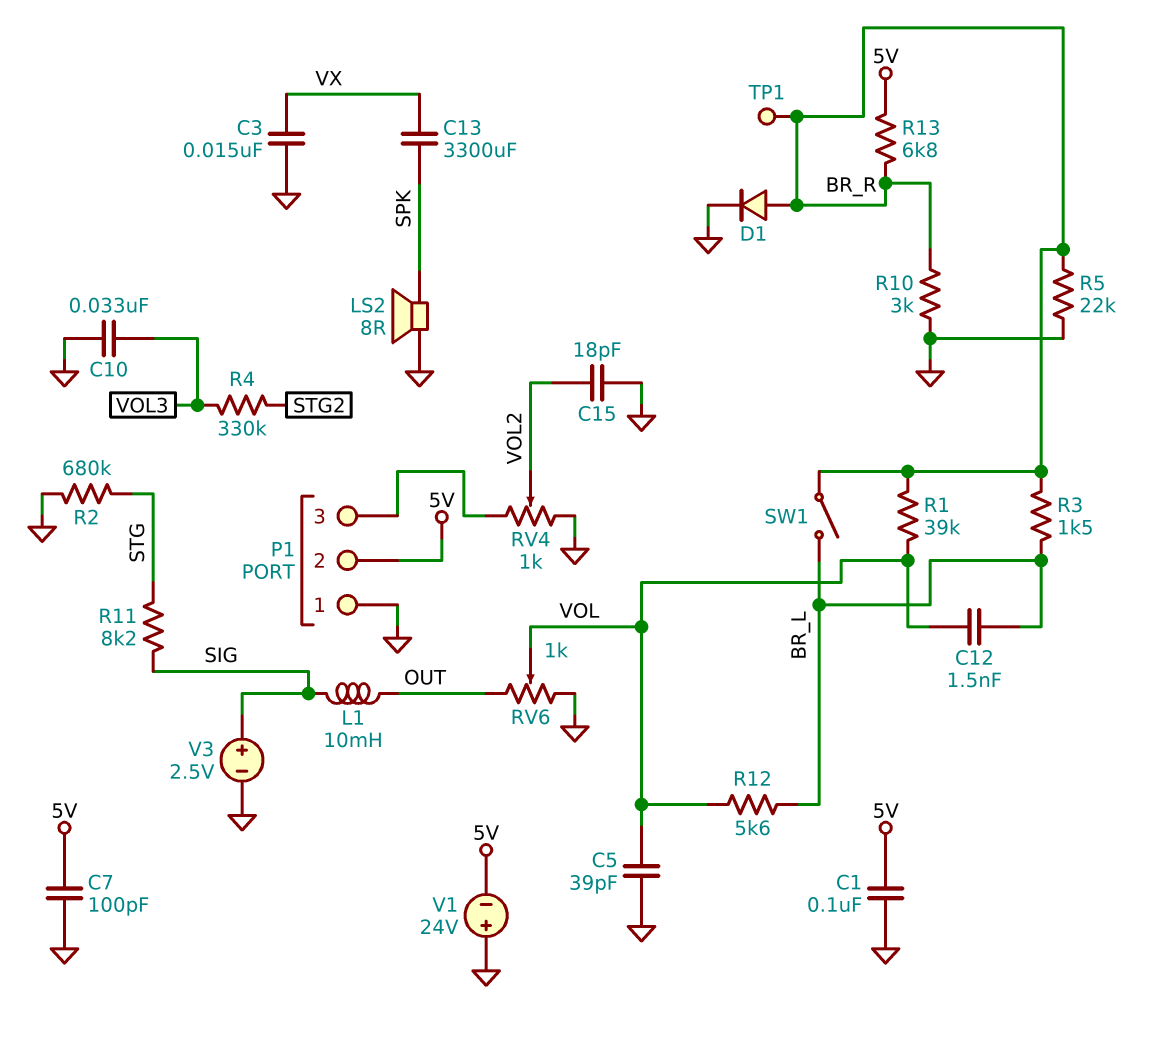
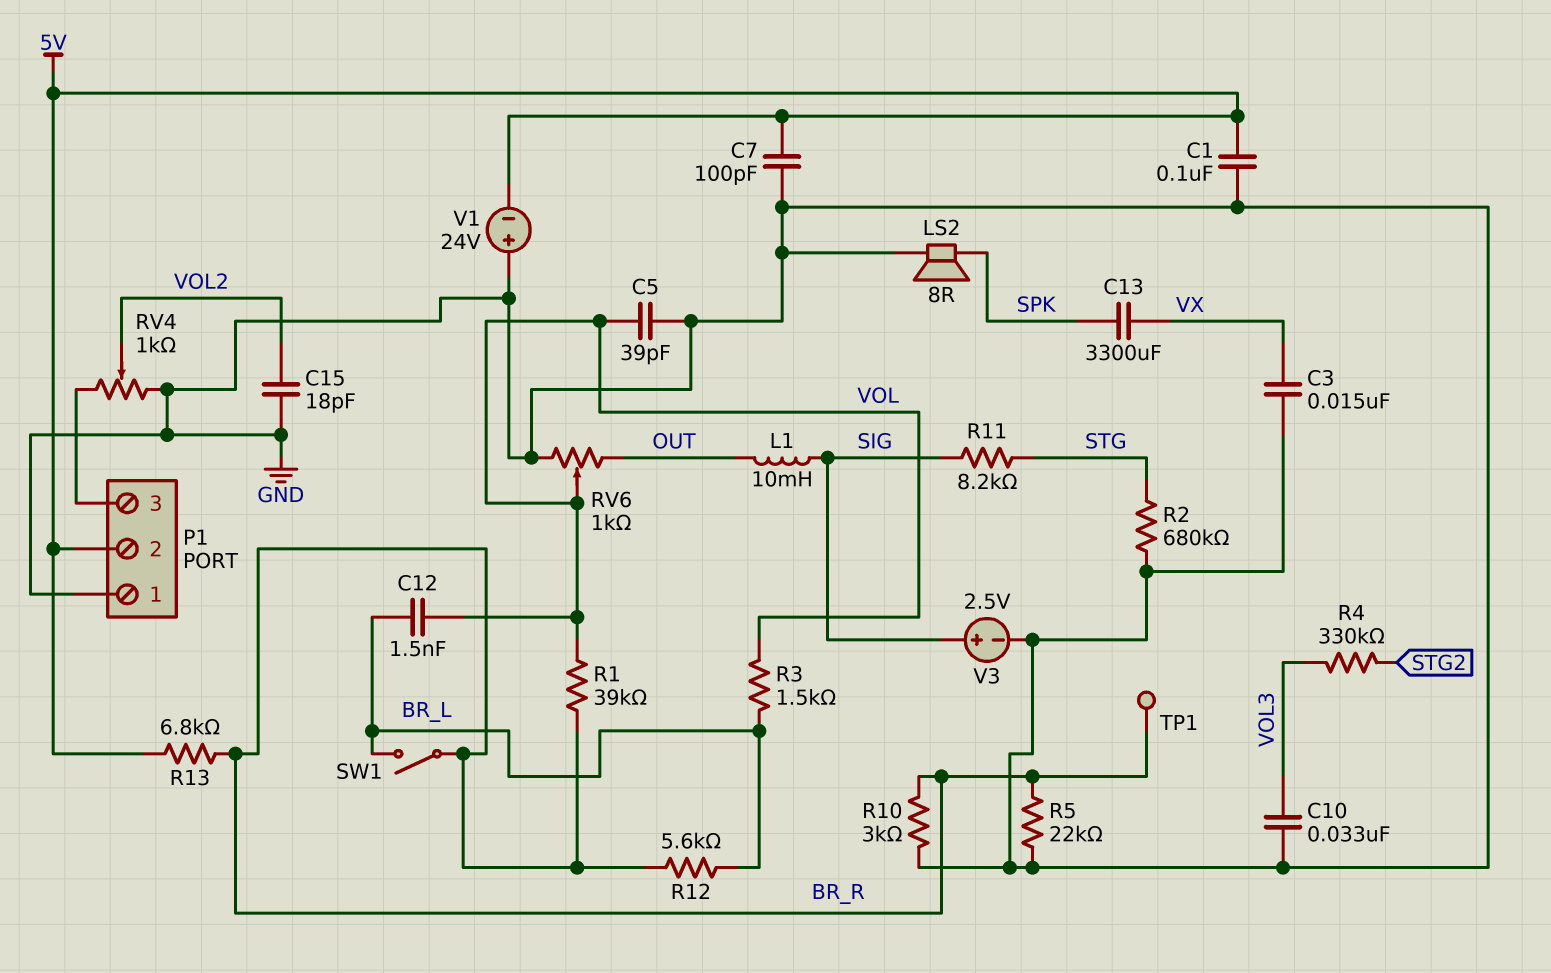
D1: diode (A BR_R, K GND) -> none
R3: 1.5k (BR_L, BR_R) -> 1.5k (BR_L, VOL)
R12: 5.6k (BR_L, VOL) -> 5.6k (BR_L, BR_R)

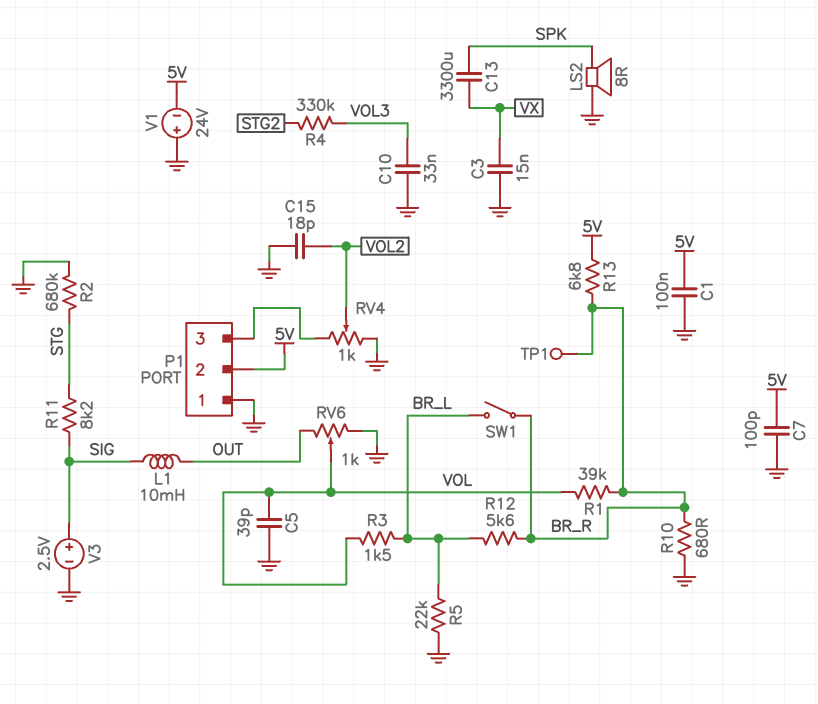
C12: 1.5nF (BR_L, VOL) -> none
R5: 22k (BR_R, GND) -> 22k (BR_L, GND)
R10: 3k (BR_R, GND) -> 680 (BR_R, GND)

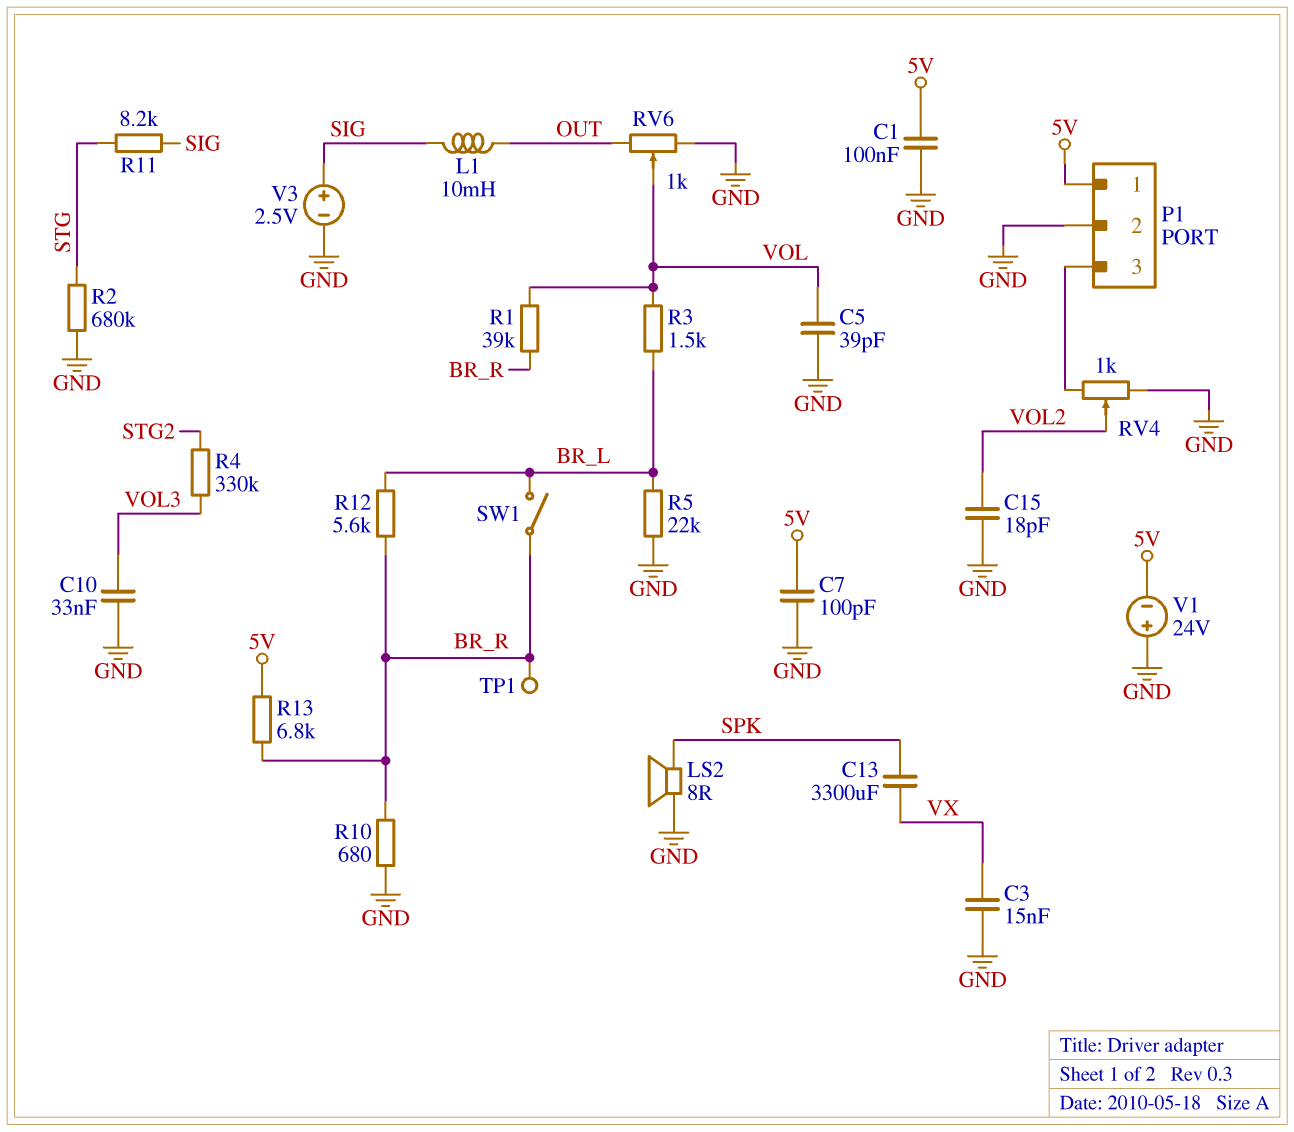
P1 pin 1: GND -> 5V
P1 pin 2: 5V -> GND

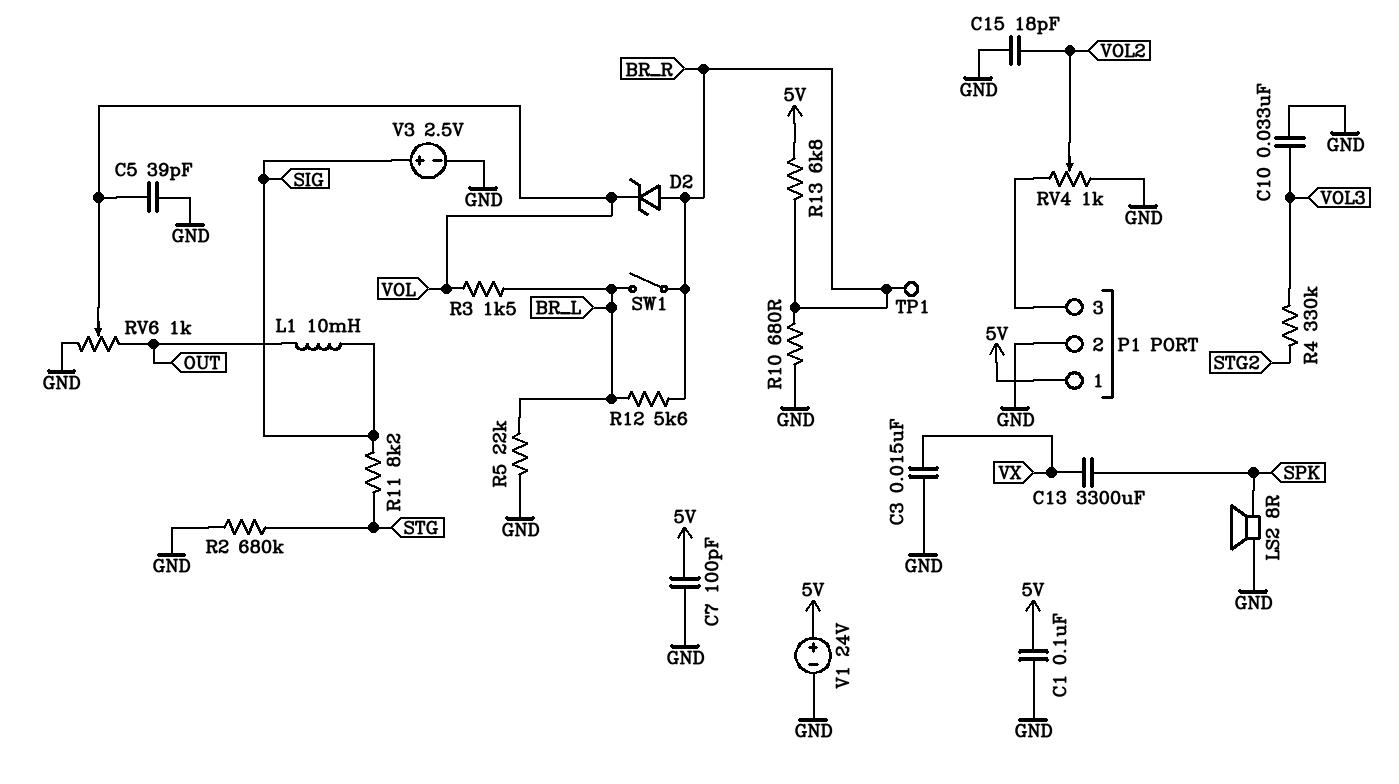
D2: none -> zener (A BR_R, K VOL)
R1: 39k (BR_R, VOL) -> none
V1: 24V (plus GND, minus 5V) -> 24V (plus 5V, minus GND)

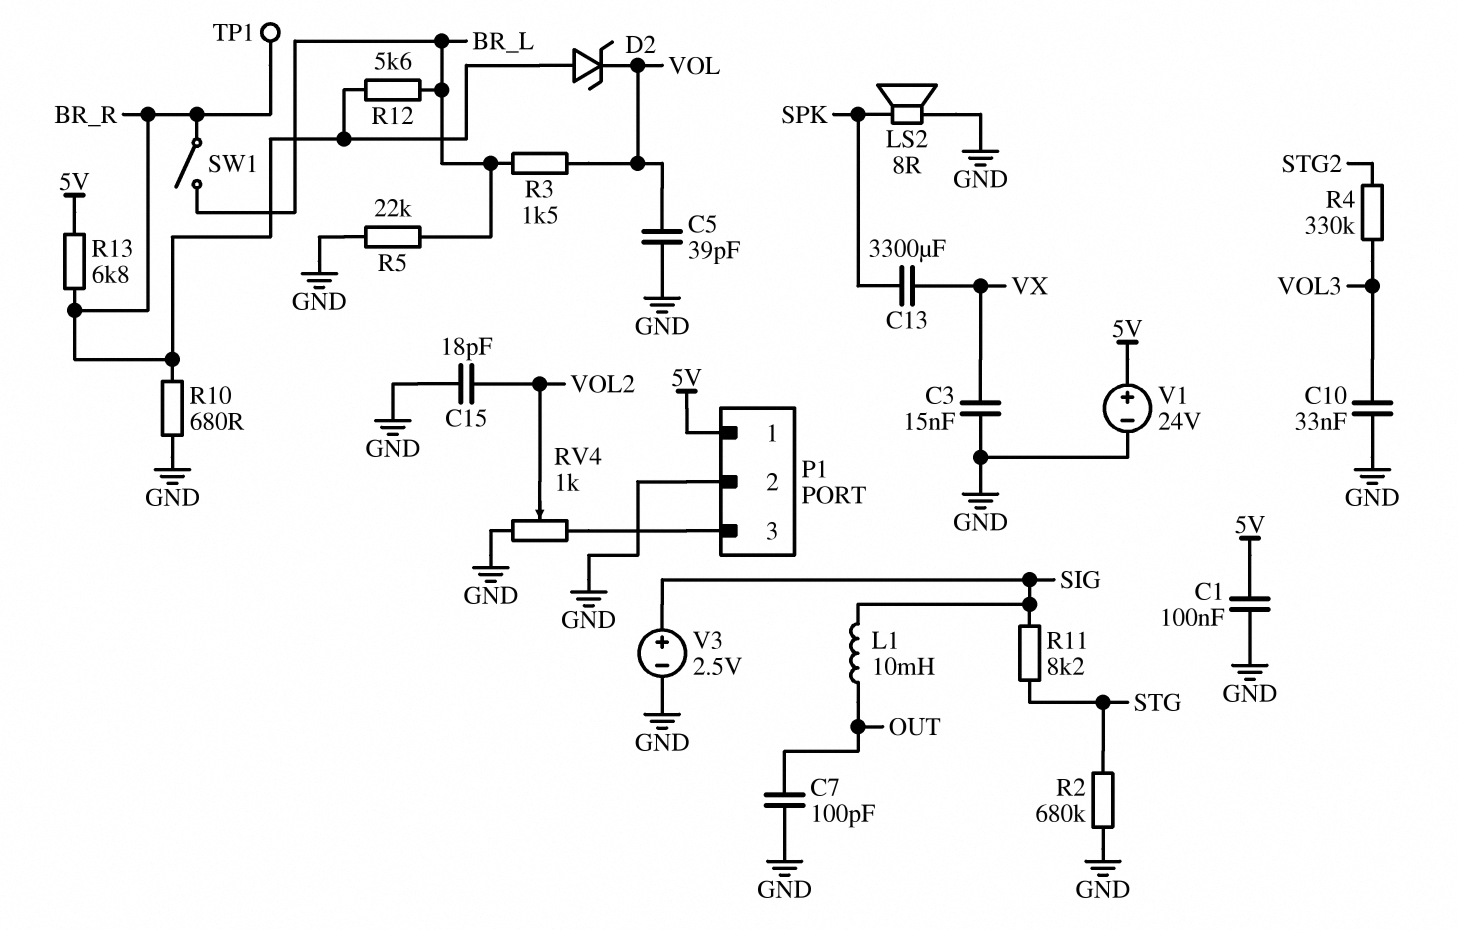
C7: 100pF (5V, GND) -> 100pF (GND, OUT)
RV6: 1k (GND, OUT, wiper VOL) -> none

